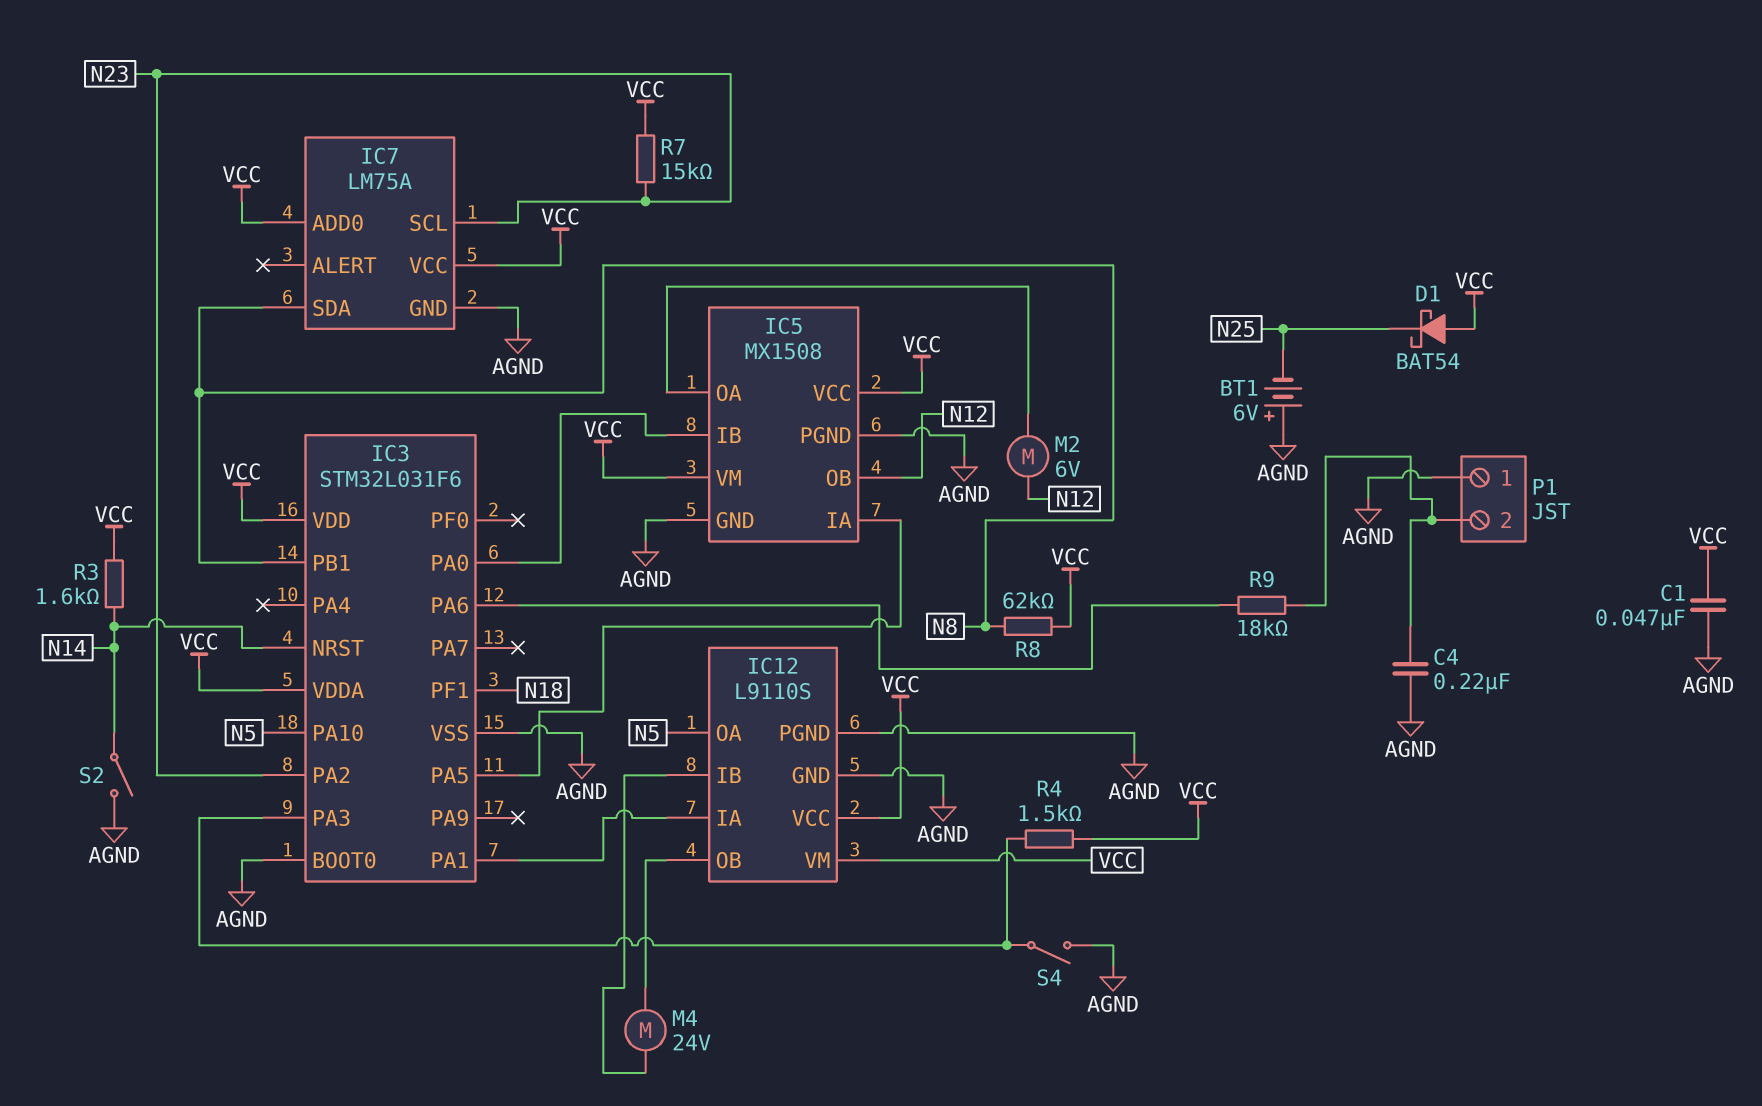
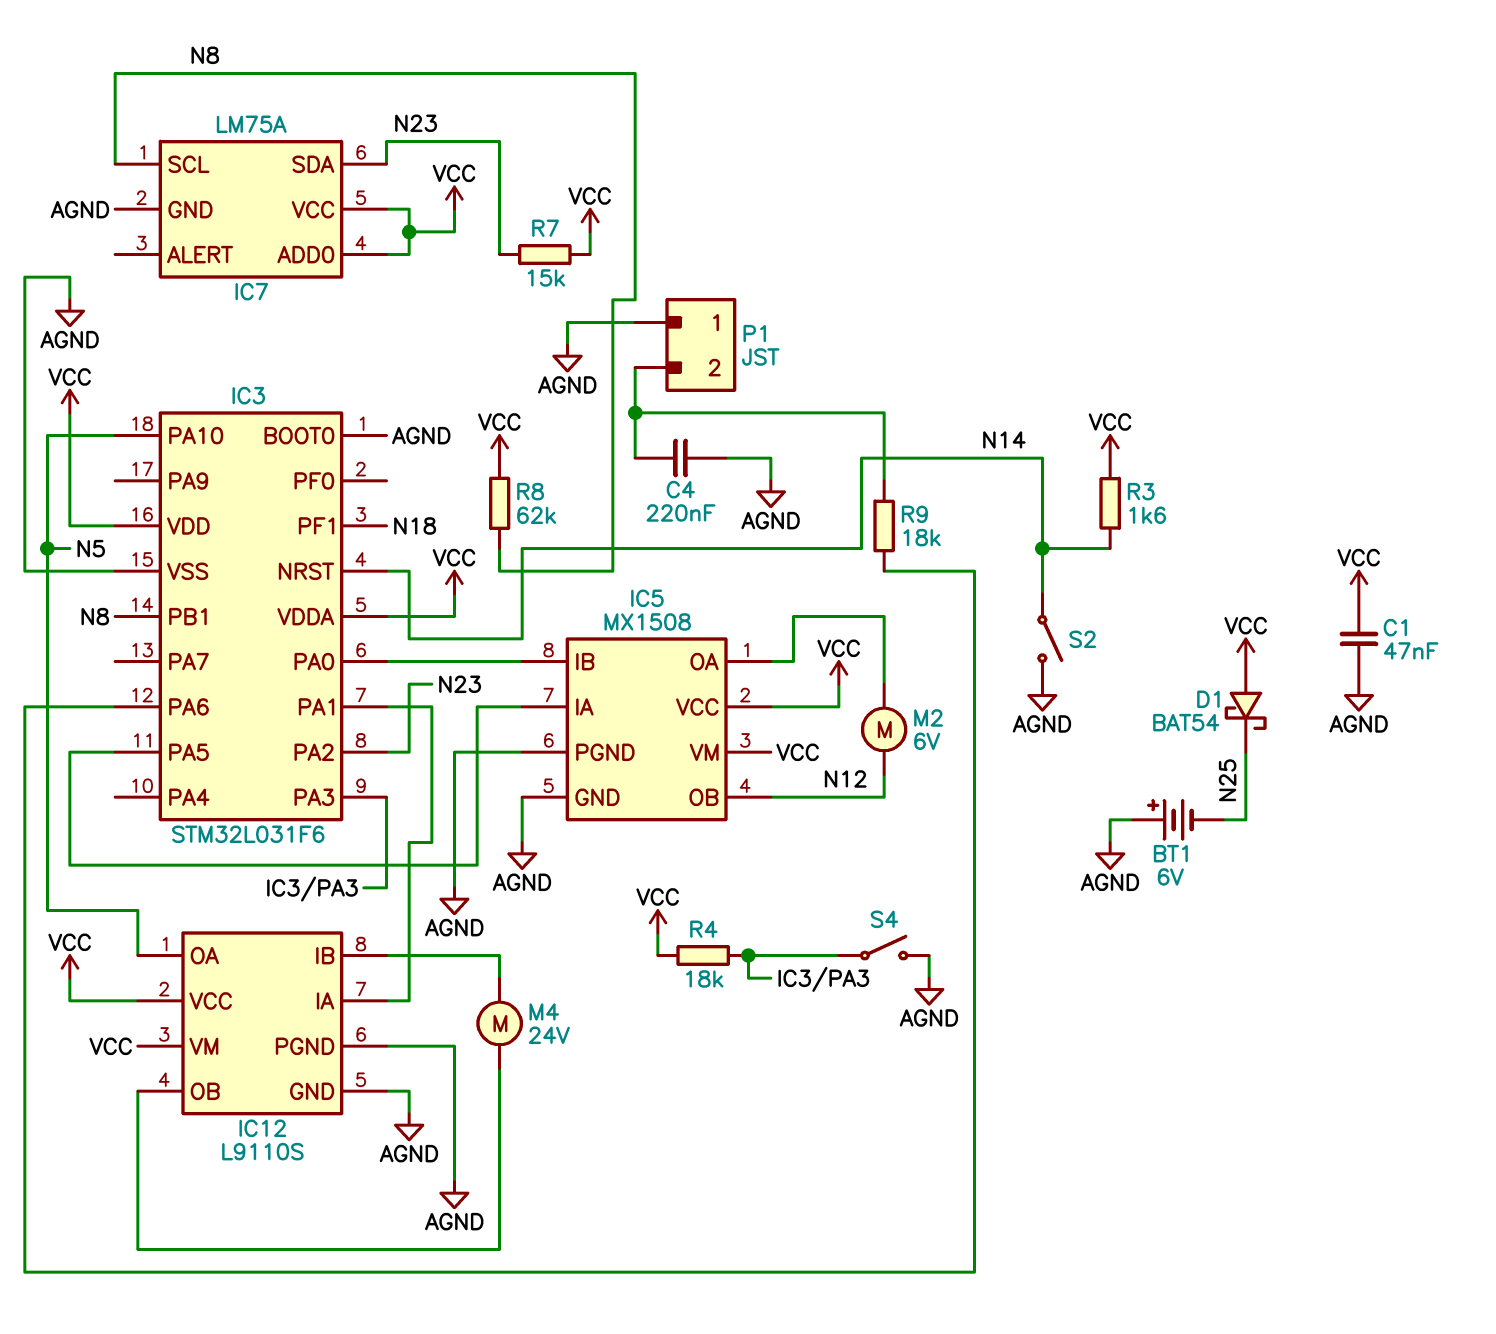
IC7 pin SCL: N23 -> N8
IC7 pin SDA: N8 -> N23
R4: 1.5k (IC3/PA3, VCC) -> 18k (IC3/PA3, VCC)

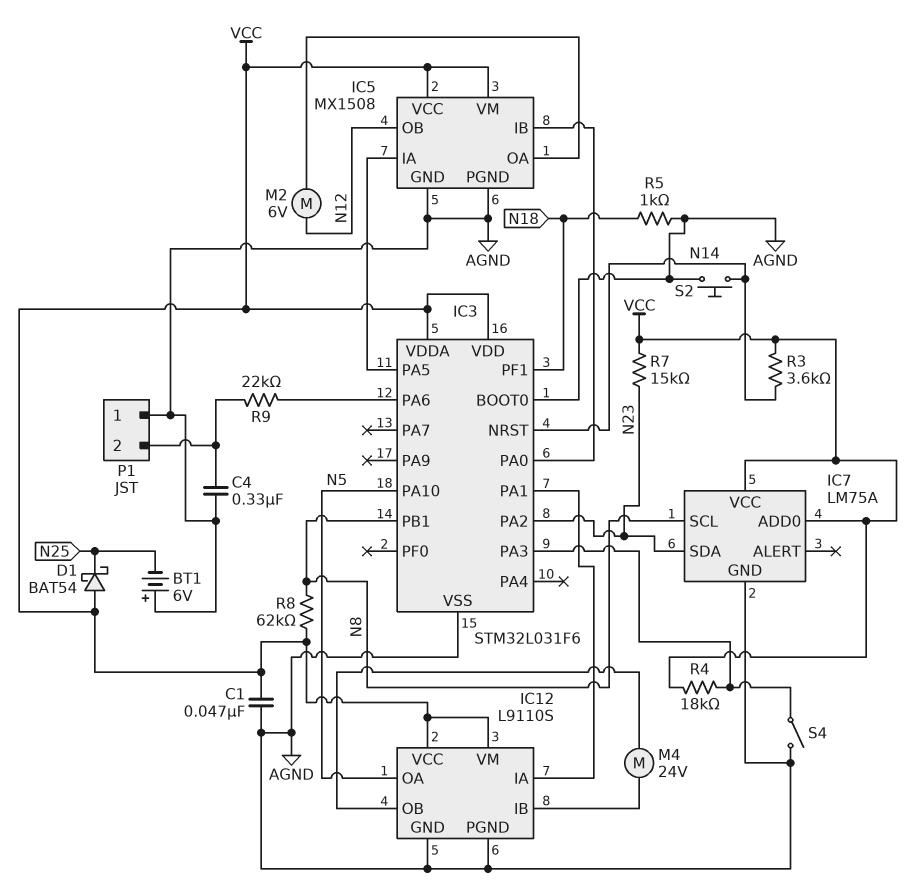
C4: 220nF (AGND, P1/2) -> 330nF (AGND, P1/2)
R3: 1.6k (N14, VCC) -> 3.6k (N14, VCC)
R5: none -> 1k (AGND, N18)
R9: 18k (IC3/PA6, P1/2) -> 22k (IC3/PA6, P1/2)
S2: switch (AGND, N14) -> button (AGND, N14)

